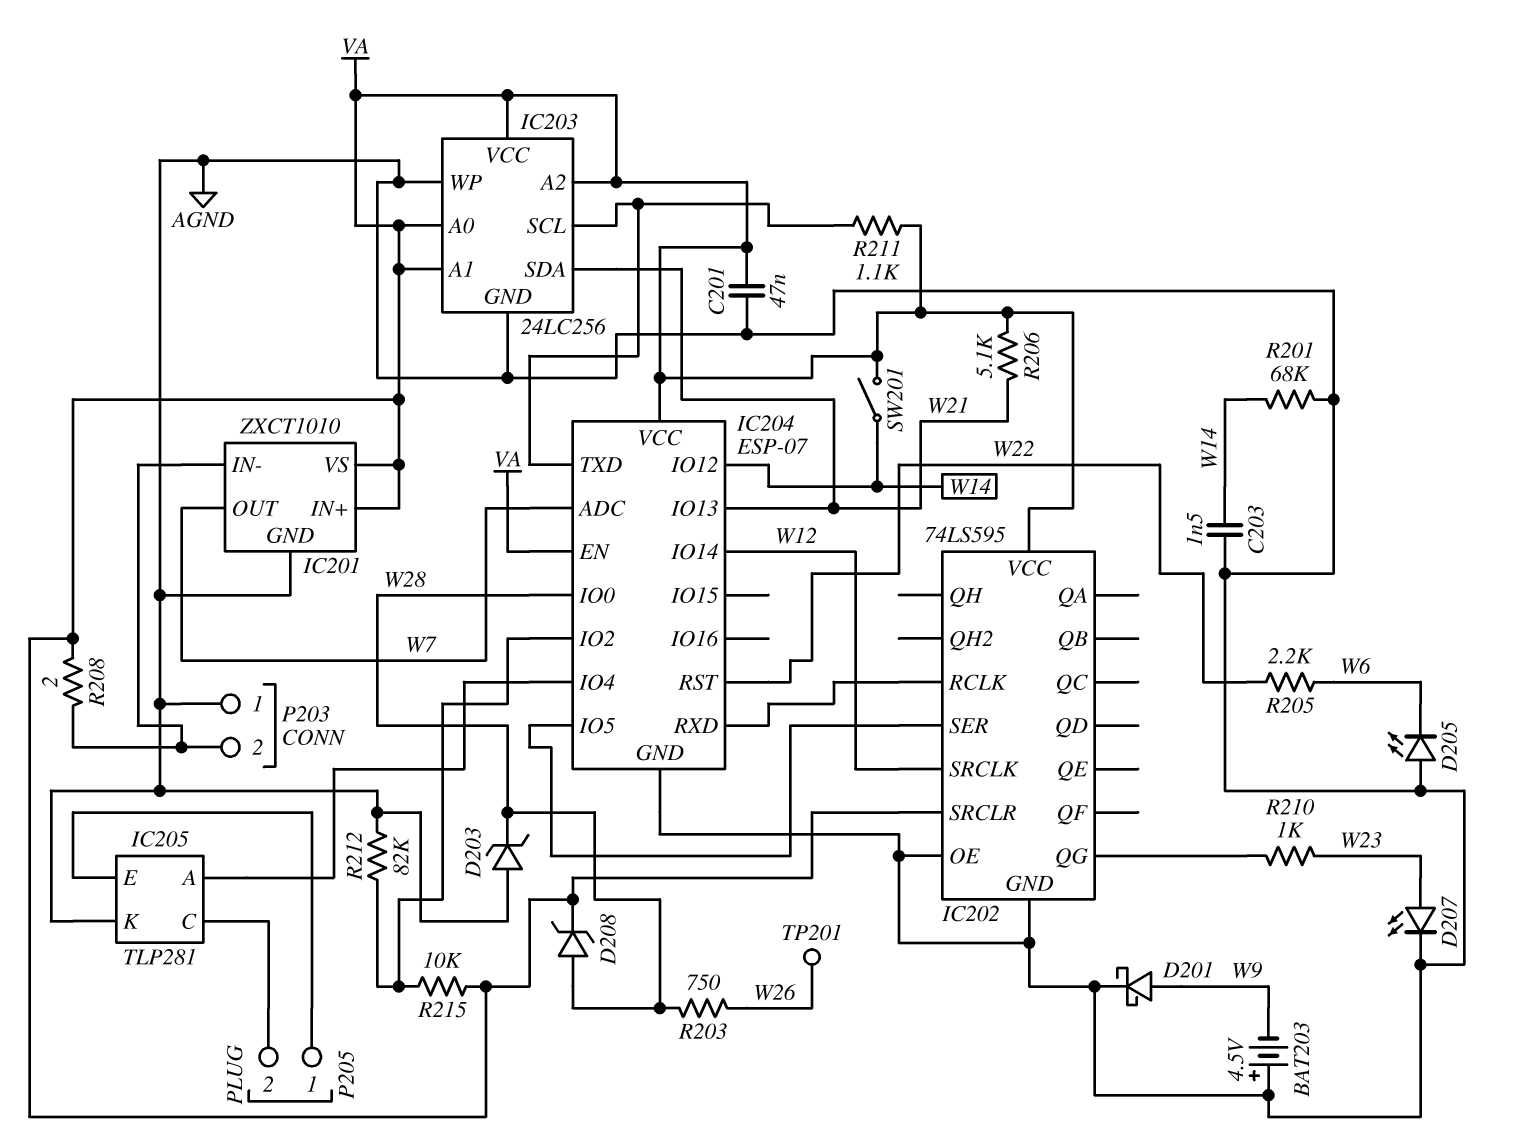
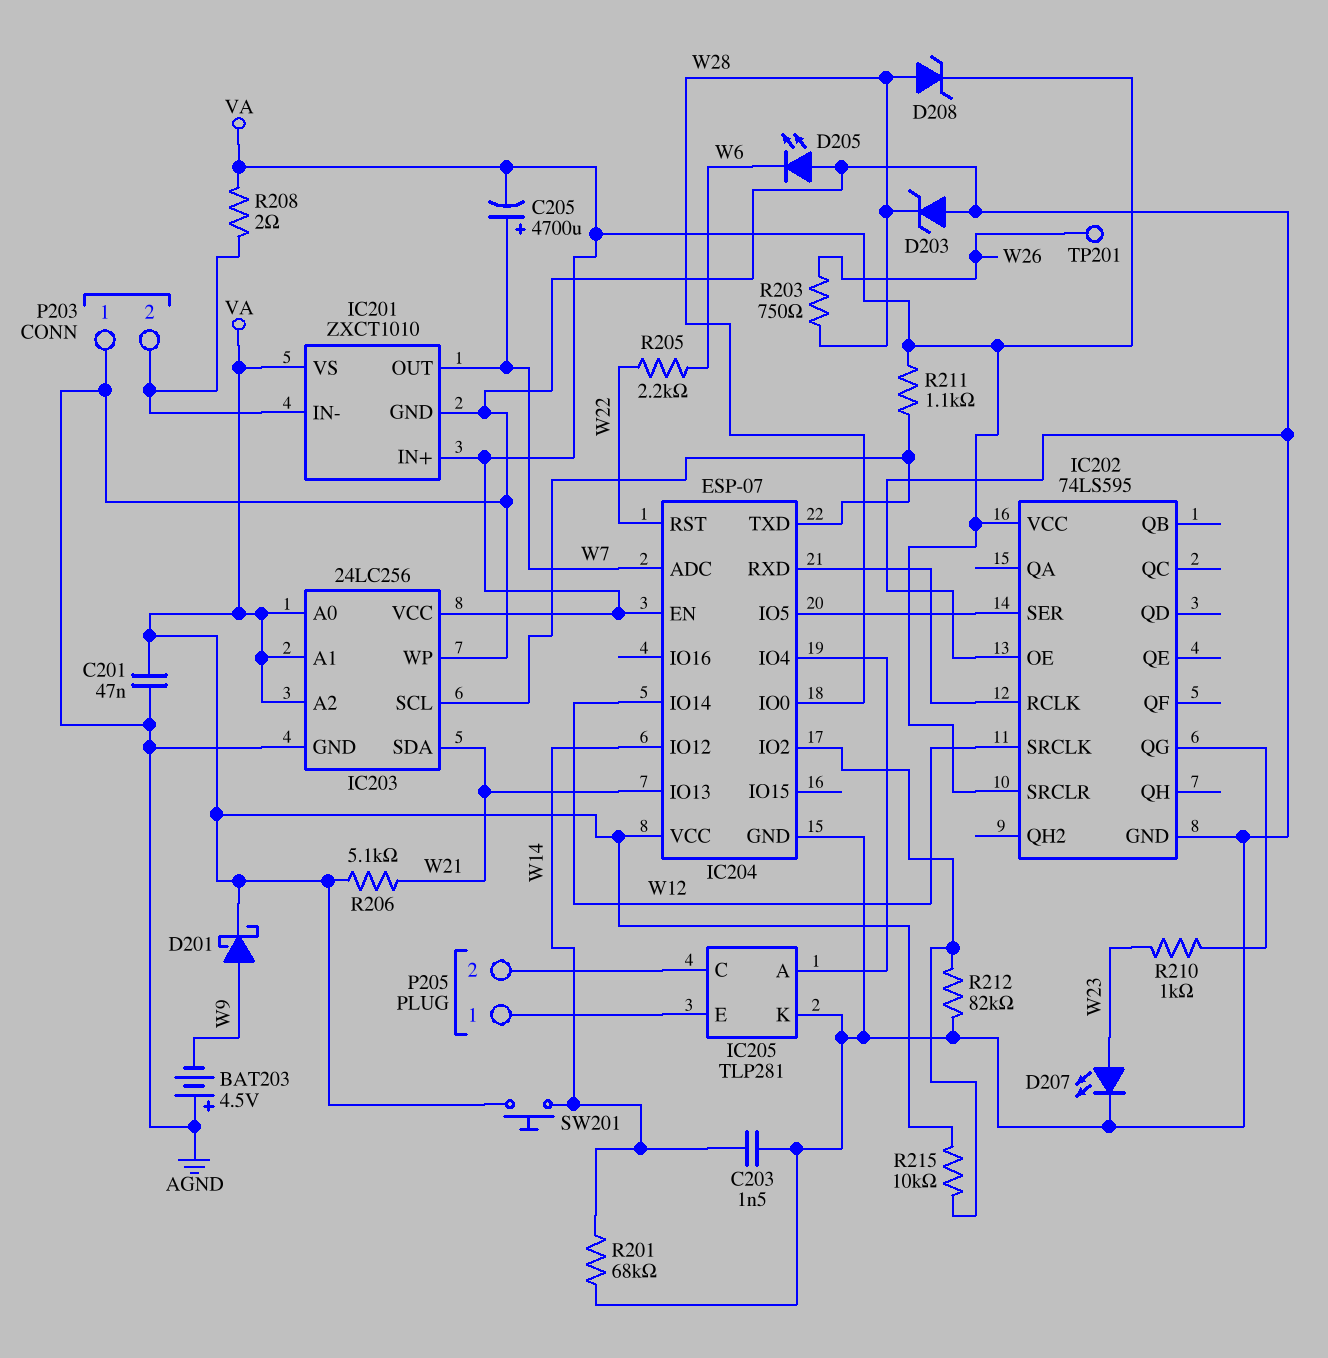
C205: none -> 4700uF (plus W7, minus VA)
D201: schottky (A W9, K AGND) -> schottky (A W9, K VA)
SW201: switch (VA, W14) -> button (VA, W14)

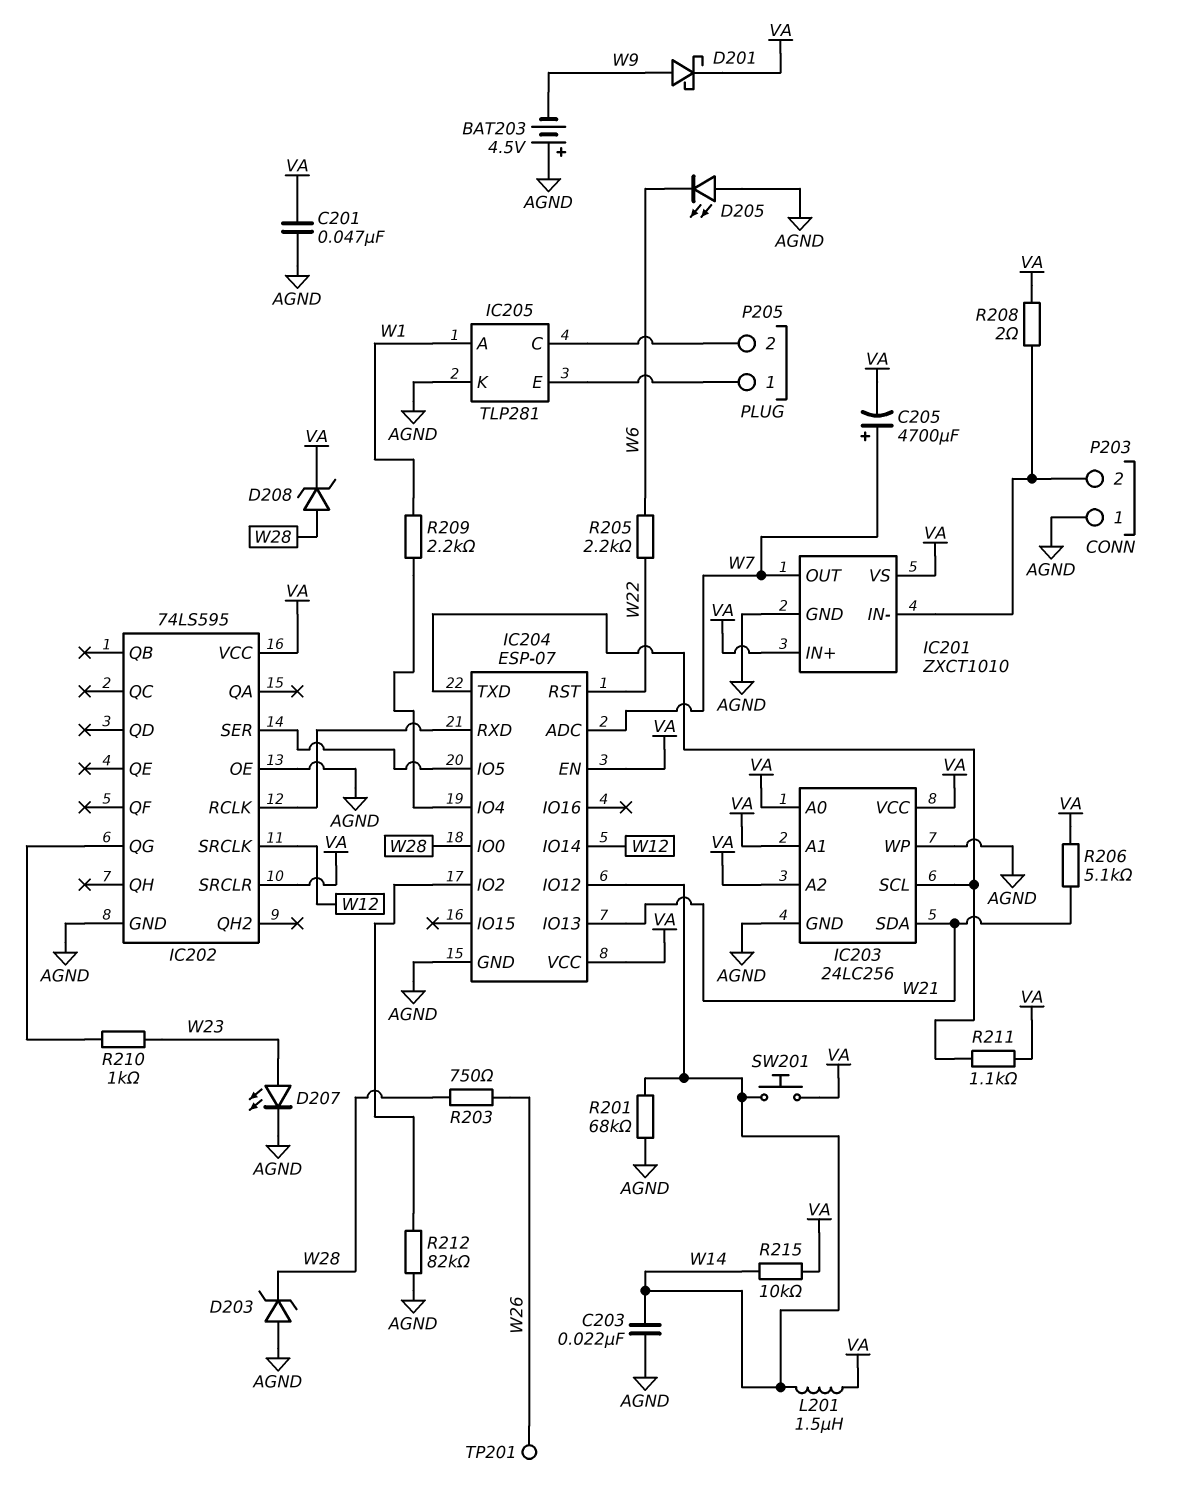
C203: 1.5nF (AGND, W14) -> 22nF (AGND, W14)
IC205 pin A: IC204/IO4 -> W1
L201: none -> 1.5uH (VA, W14)
R209: none -> 2.2k (IC204/IO4, W1)
R215: 10k (IC204/IO2, VA) -> 10k (VA, W14)

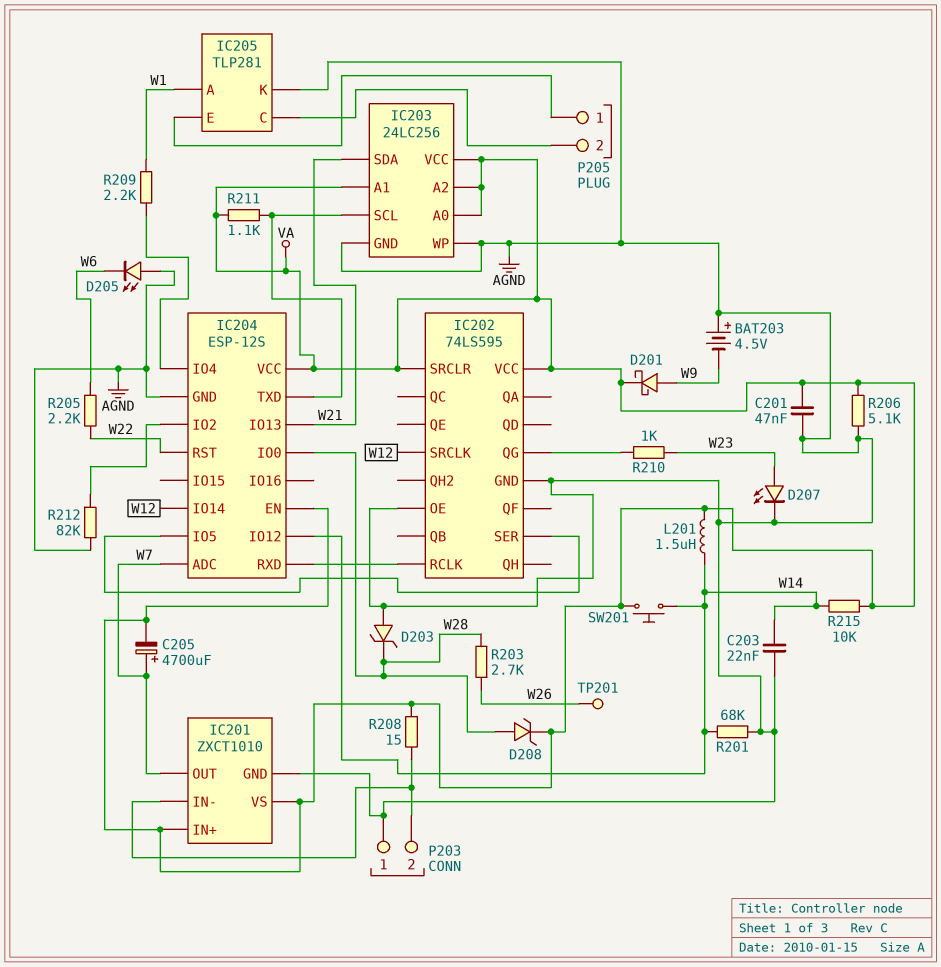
IC204: ESP-07 -> ESP-12S
R203: 750 (W26, W28) -> 2.7k (W26, W28)
R206: 5.1k (VA, W21) -> 5.1k (AGND, VA)
R208: 2 (IC201/IN-, VA) -> 15 (IC201/IN-, VA)

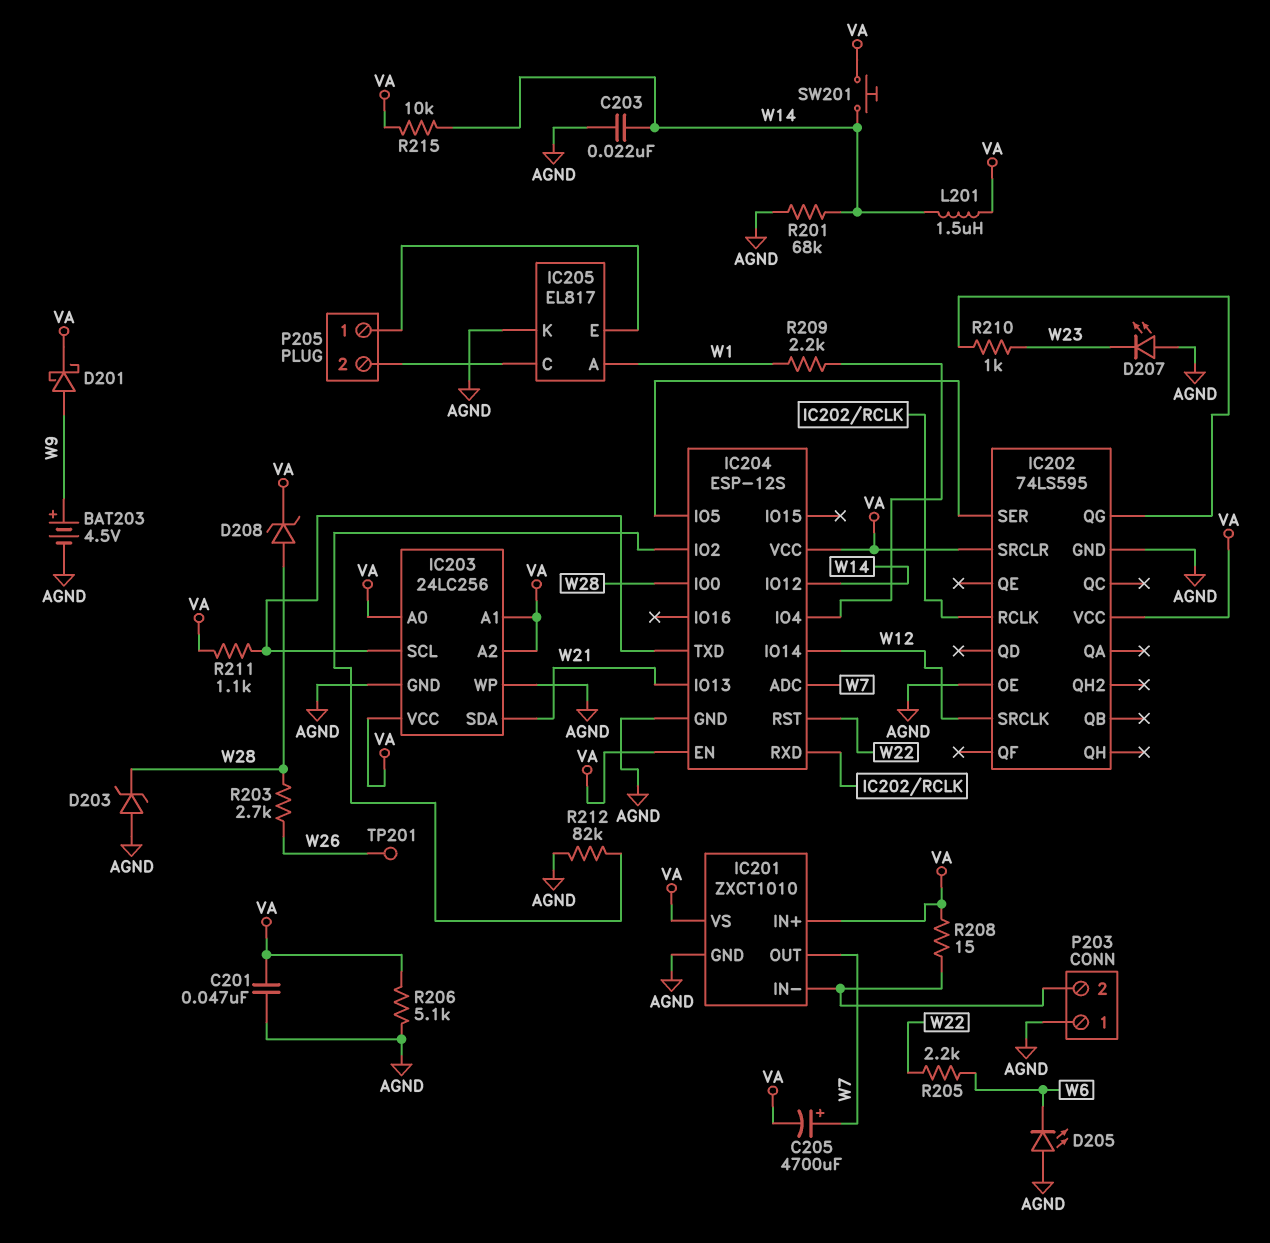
BAT203: 4.5V (plus AGND, minus W9) -> 4.5V (plus W9, minus AGND)
D207: LED (A W23, K AGND) -> LED (A AGND, K W23)
IC205: TLP281 -> EL817

